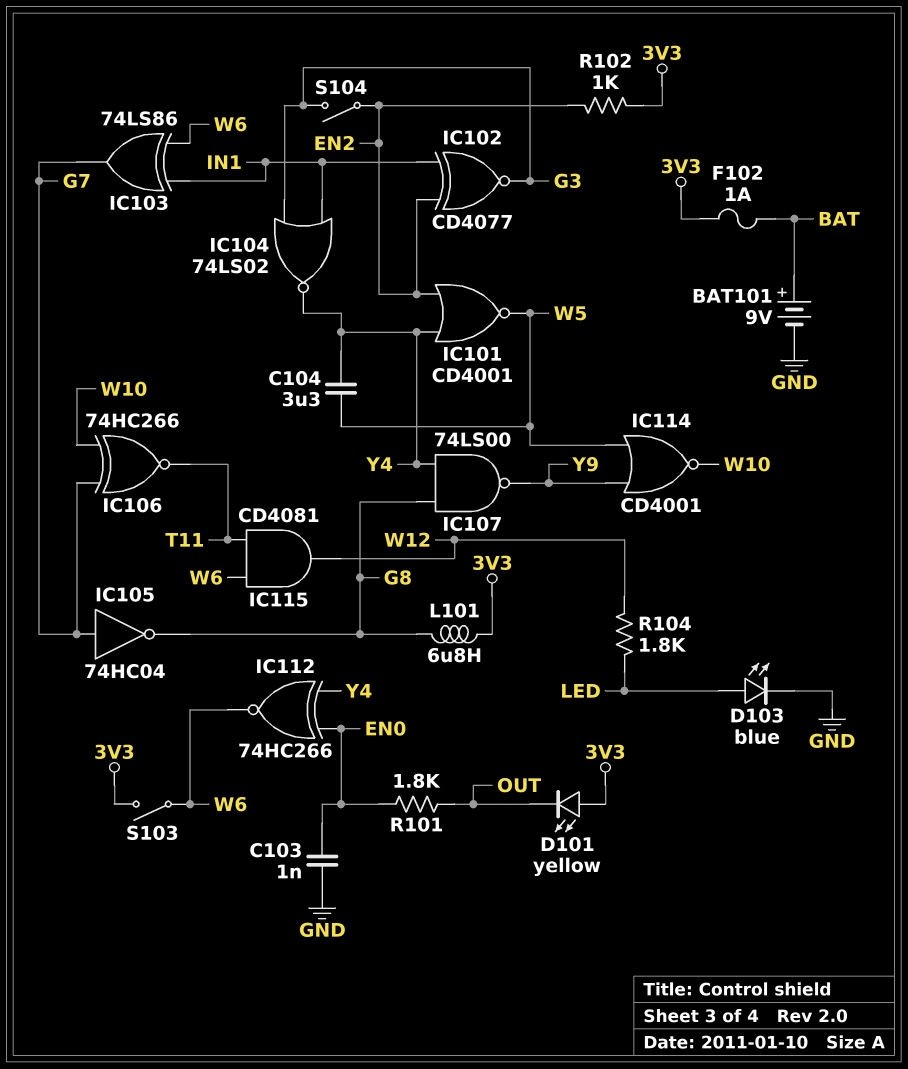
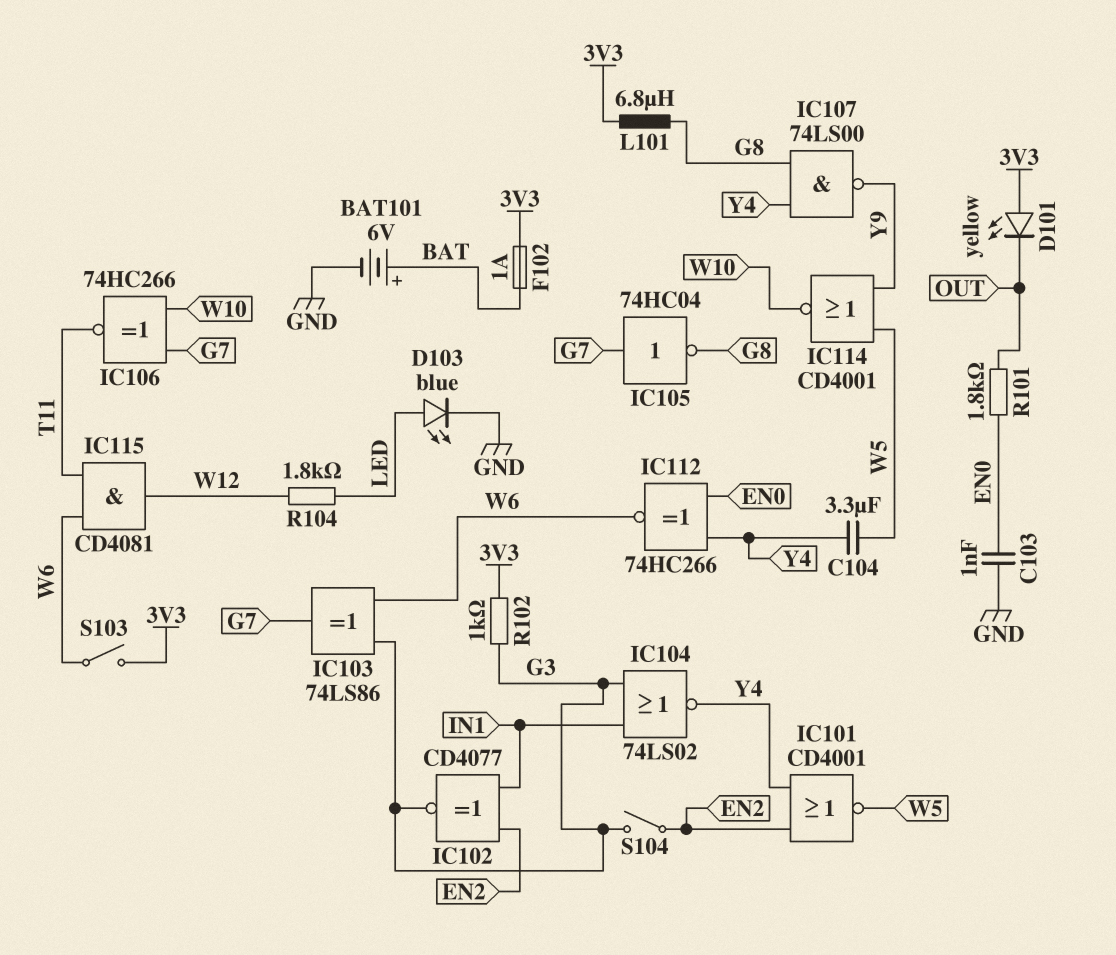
BAT101: 9V (plus BAT, minus GND) -> 6V (plus BAT, minus GND)
IC103: XOR 74LS86 (in IN1, in W6, out G7) -> XOR 74LS86 (in G3, in W6, out G7)
R102: 1k (3V3, EN2) -> 1k (3V3, G3)

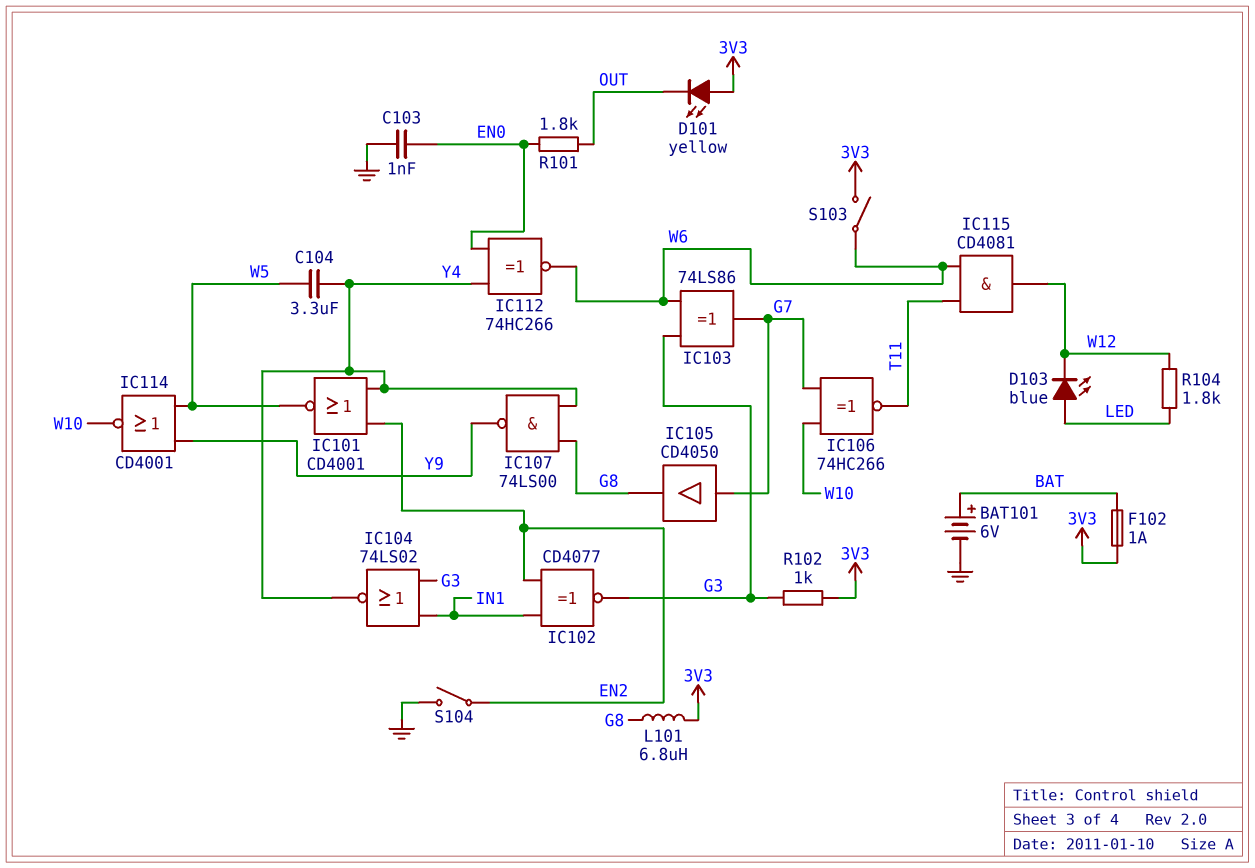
D103: LED blue (A LED, K GND) -> LED blue (A LED, K W12)
IC105: NOT 74HC04 (in G7, out G8) -> buffer CD4050 (in G7, out G8)
S104: switch (EN2, G3) -> switch (EN2, GND)

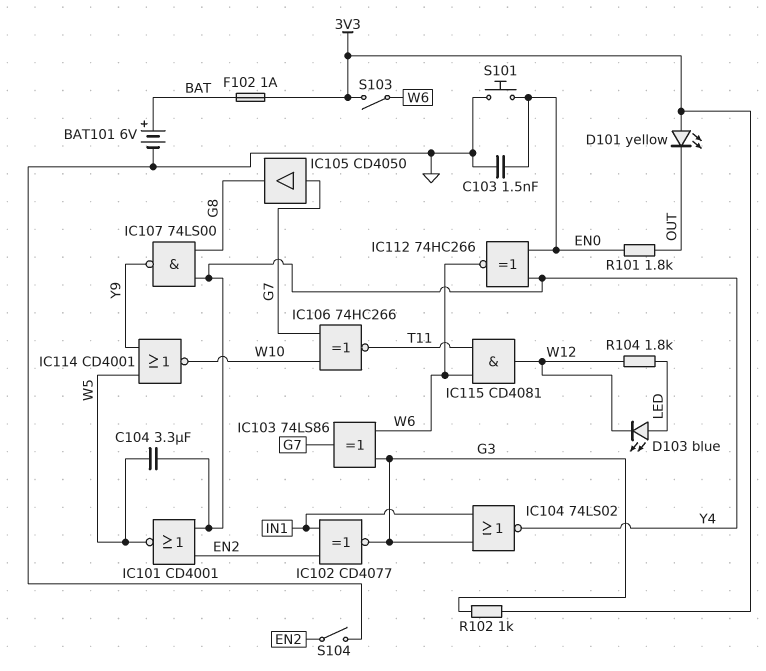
C103: 1nF (EN0, GND) -> 1.5nF (EN0, GND)
L101: 6.8uH (3V3, G8) -> none
S101: none -> button (EN0, GND)

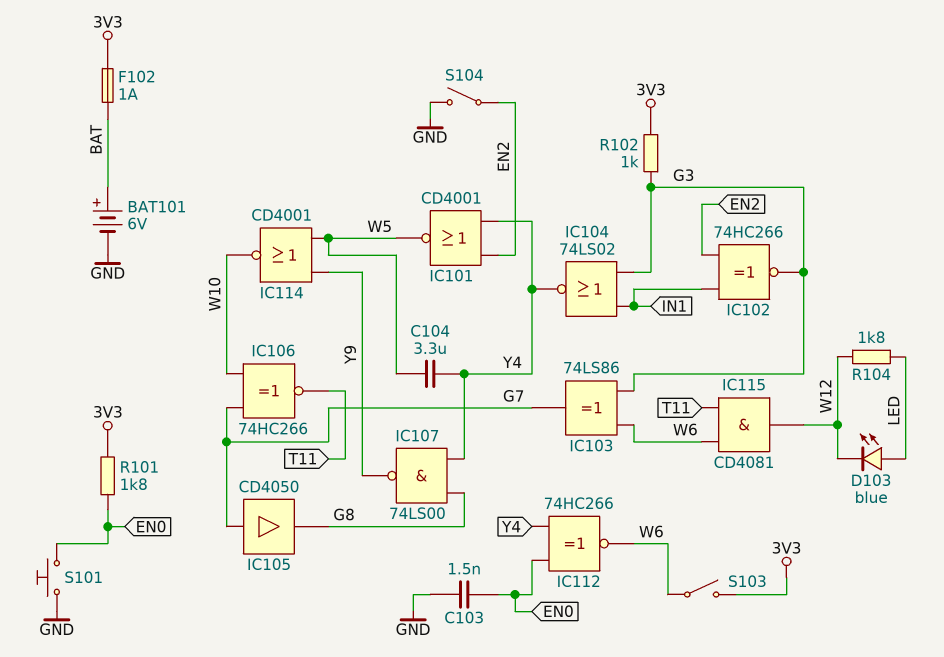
D101: LED yellow (A 3V3, K OUT) -> none
IC102: XNOR CD4077 (in EN2, in IN1, out G3) -> XNOR 74HC266 (in EN2, in IN1, out G3)
R101: 1.8k (EN0, OUT) -> 1.8k (3V3, EN0)

